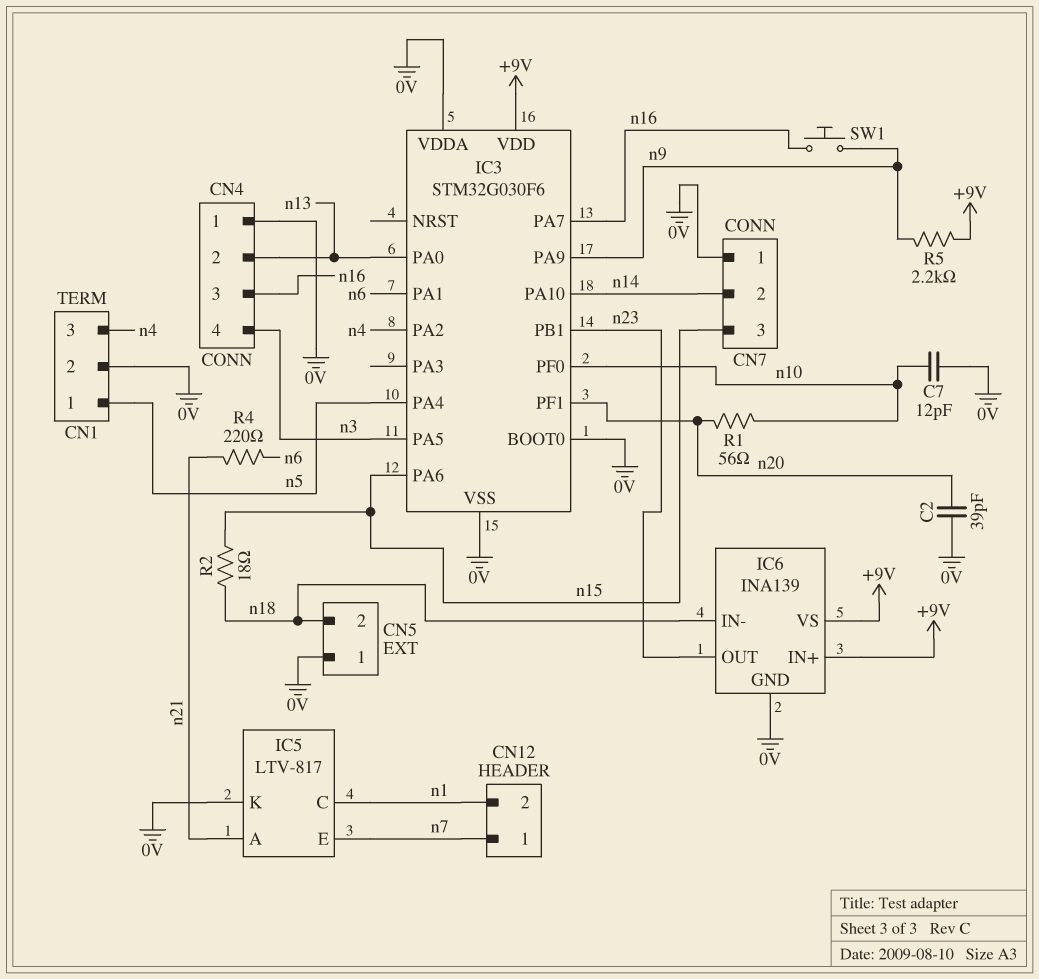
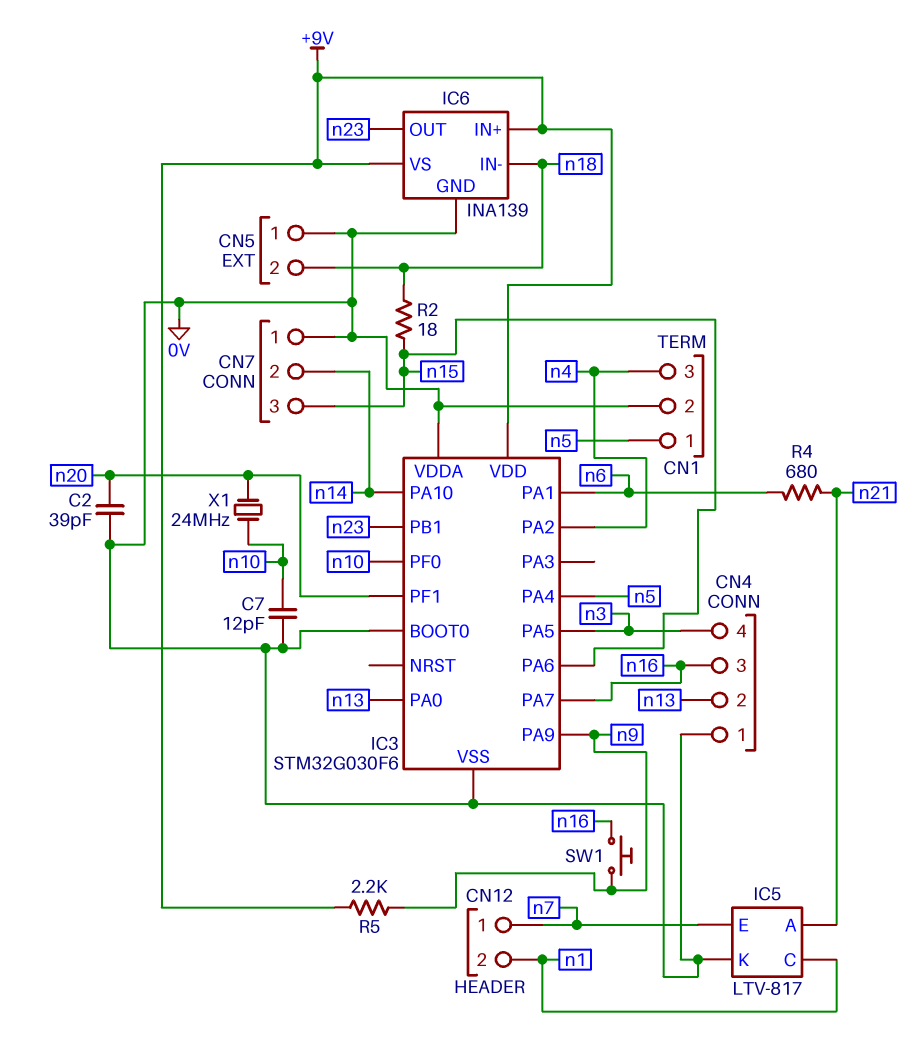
R1: 56 (n10, n20) -> none
R4: 220 (n6, n21) -> 680 (n6, n21)
X1: none -> 24MHz (n10, n20)

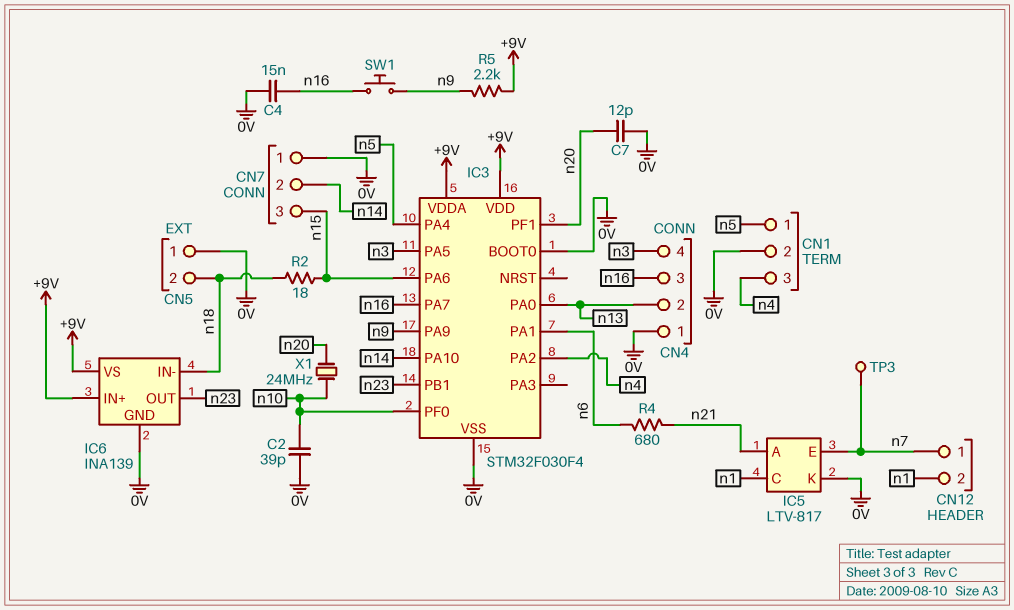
C2: 39pF (0V, n20) -> 39pF (0V, n10)
C4: none -> 15nF (0V, n16)
C7: 12pF (0V, n10) -> 12pF (0V, n20)
IC3: STM32G030F6 -> STM32F030F4
IC3 pin VDDA: 0V -> +9V
TP3: none -> test point (n7)

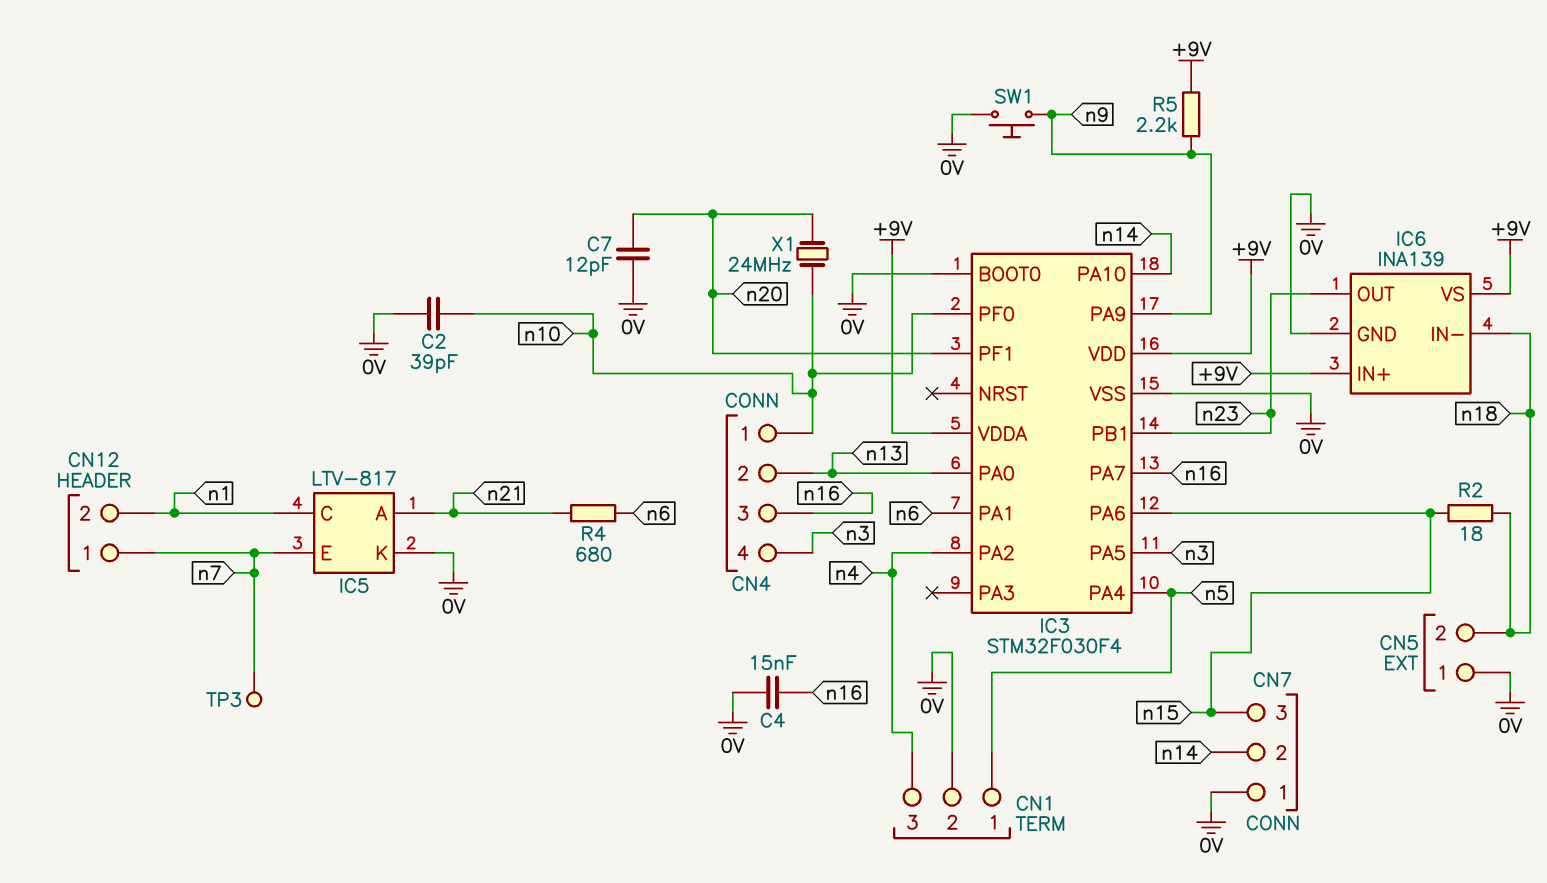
CN4 pin 1: 0V -> n10
SW1: button (n9, n16) -> button (0V, n9)

